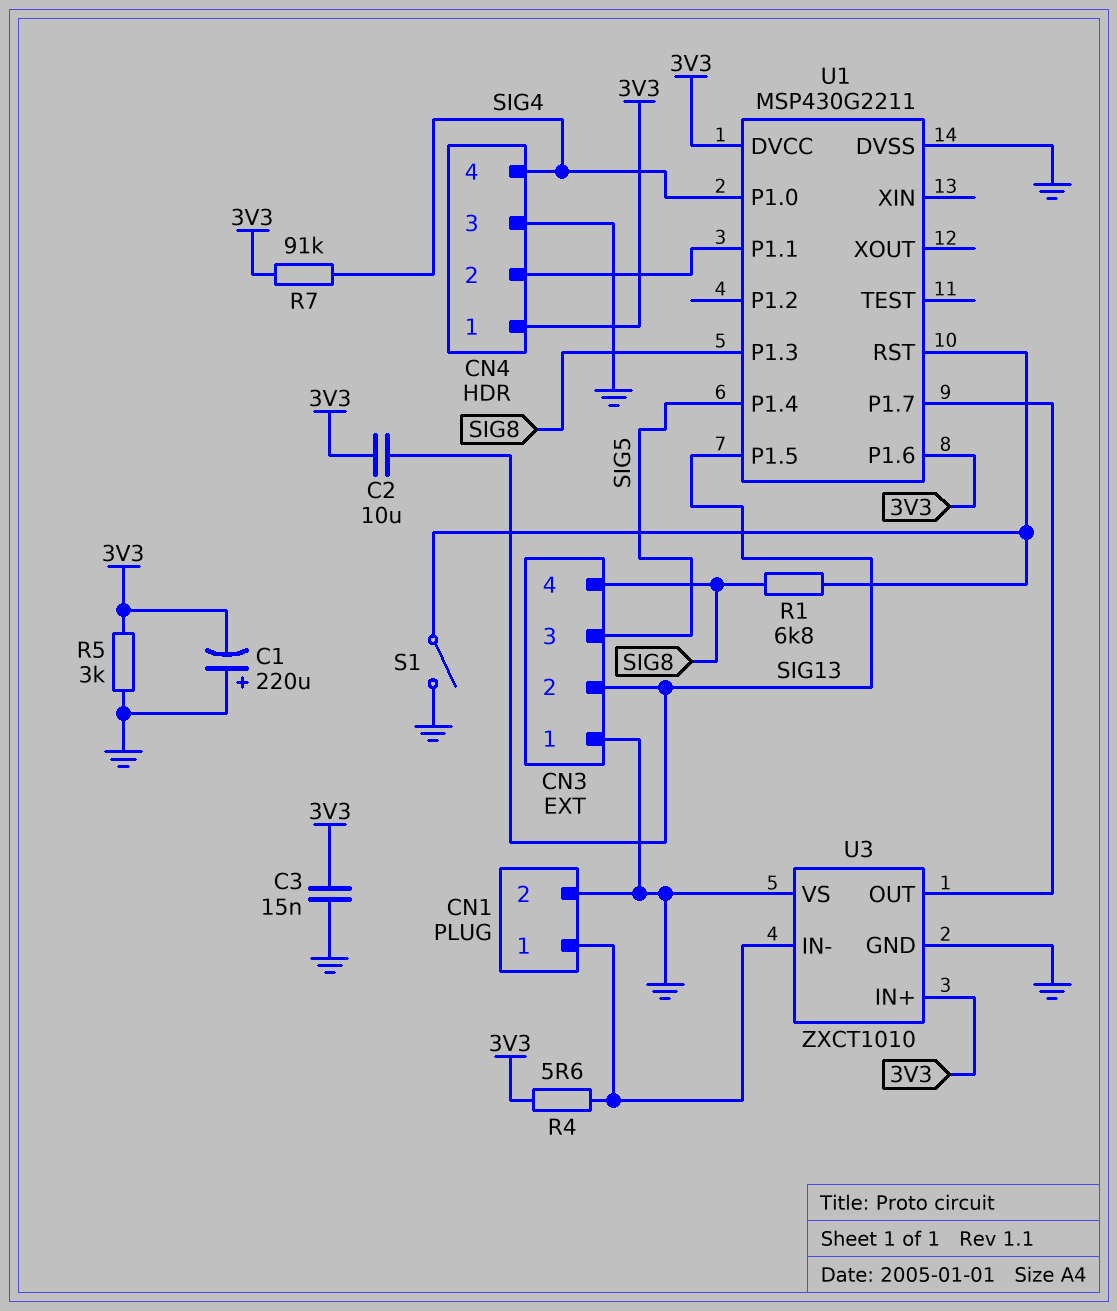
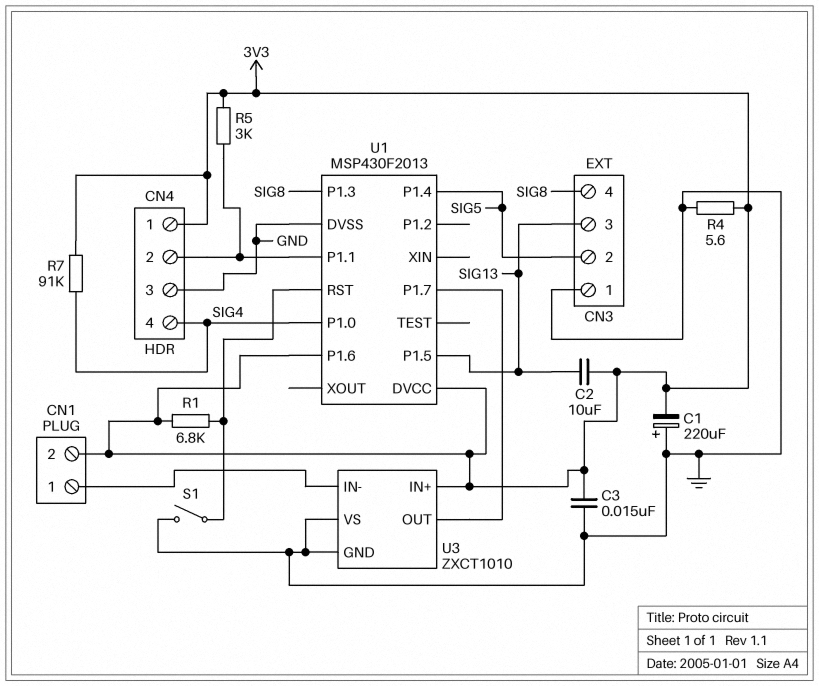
CN1 pin 2: GND -> 3V3
CN3 pin 2: SIG13 -> SIG5
CN3 pin 3: SIG5 -> SIG13
R1: 6.8k (SIG8, U1/RST) -> 6.8k (3V3, U1/RST)
R4: 5.6 (3V3, CN1/1) -> 5.6 (3V3, GND)
R5: 3k (3V3, GND) -> 3k (3V3, CN4/2)
U1: MSP430G2211 -> MSP430F2013

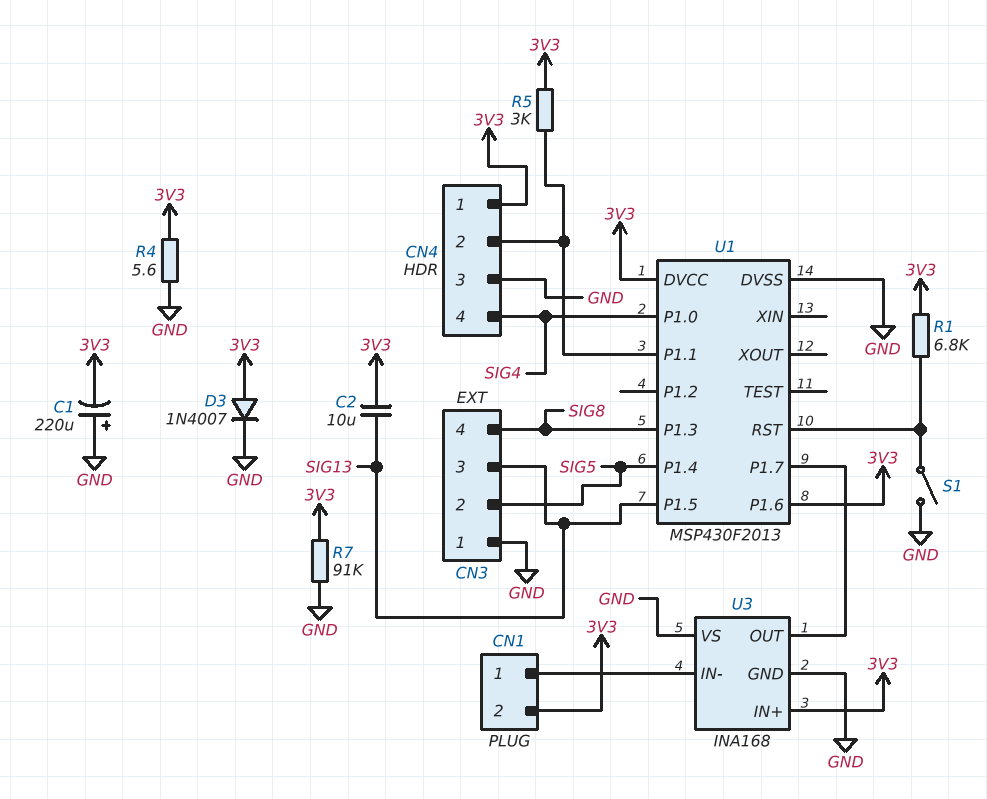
C3: 15nF (3V3, GND) -> none
D3: none -> diode 1N4007 (A 3V3, K GND)
R7: 91k (3V3, SIG4) -> 91k (3V3, GND)
U3: ZXCT1010 -> INA168

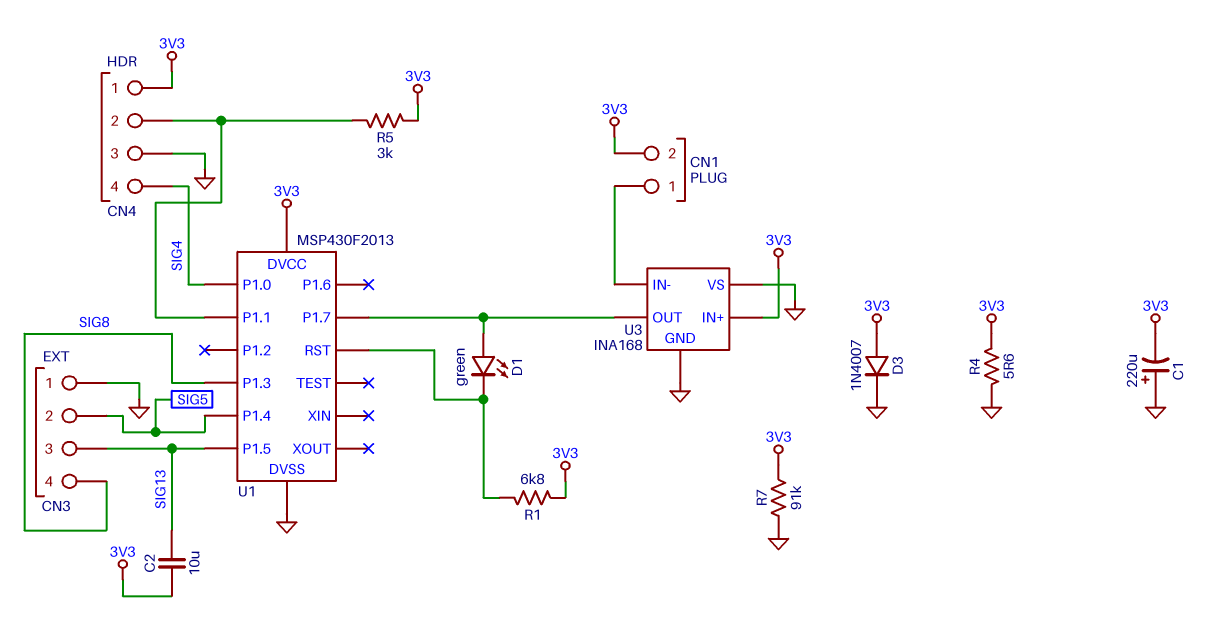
D1: none -> LED green (A U1/P1.7, K U1/RST)
S1: switch (GND, U1/RST) -> none
U1 pin P1.6: 3V3 -> none

